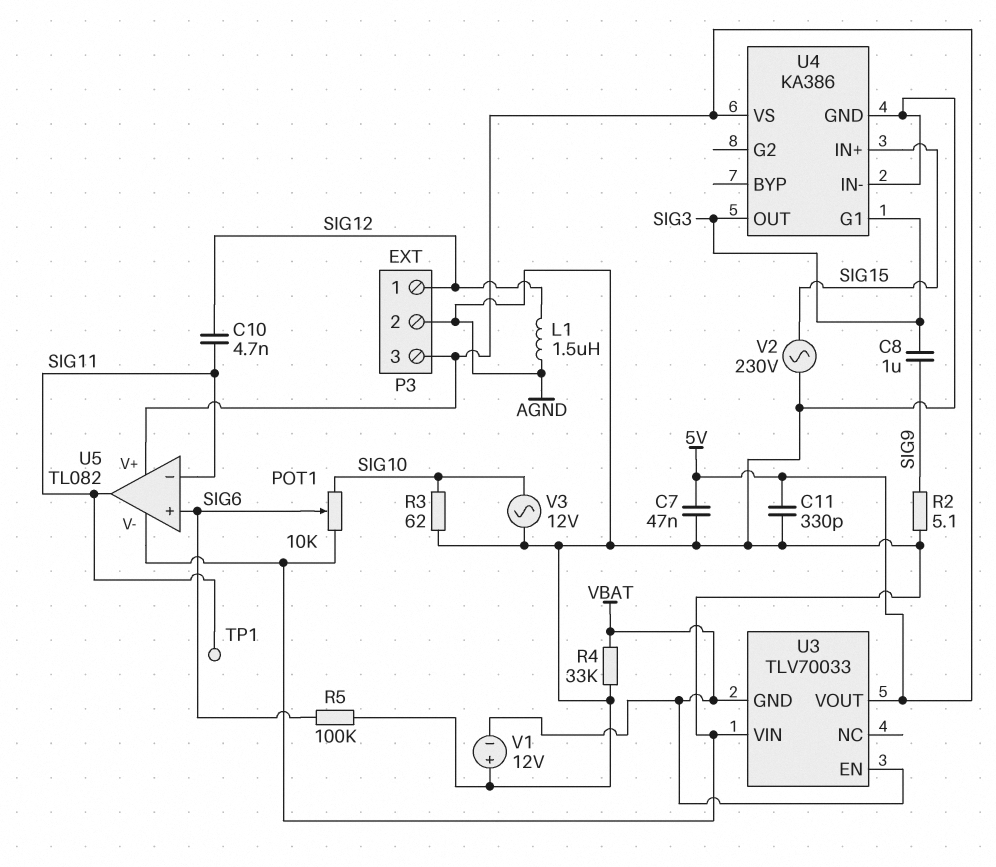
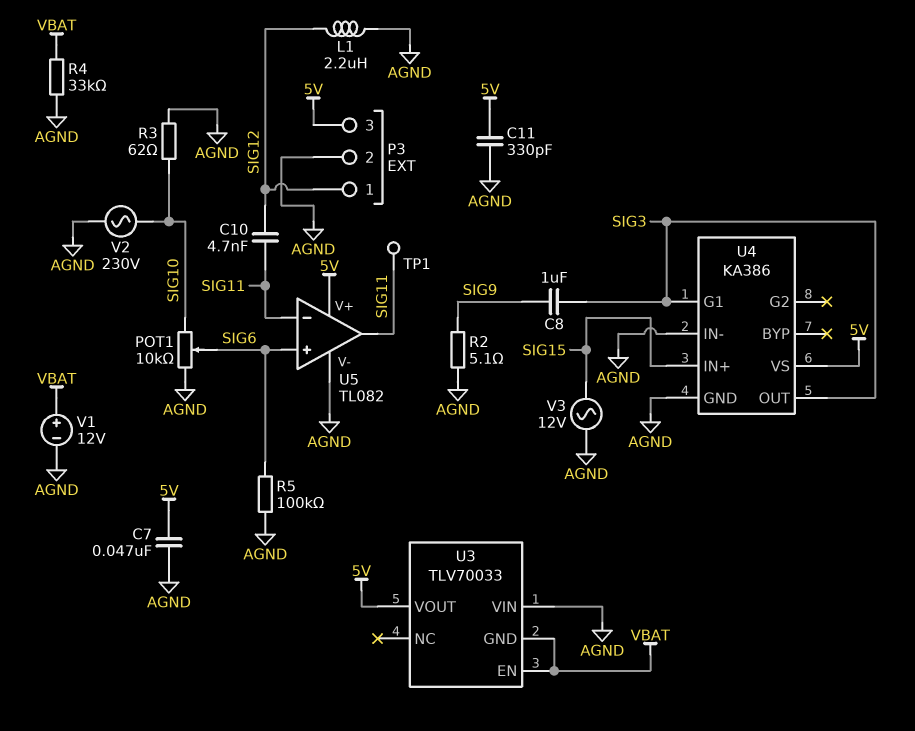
L1: 1.5uH (AGND, SIG12) -> 2.2uH (AGND, SIG12)
V1: 12V (plus AGND, minus VBAT) -> 12V (plus VBAT, minus AGND)
V2: AC 230V (AGND, SIG15) -> AC 230V (AGND, SIG10)
V3: AC 12V (AGND, SIG10) -> AC 12V (AGND, SIG15)

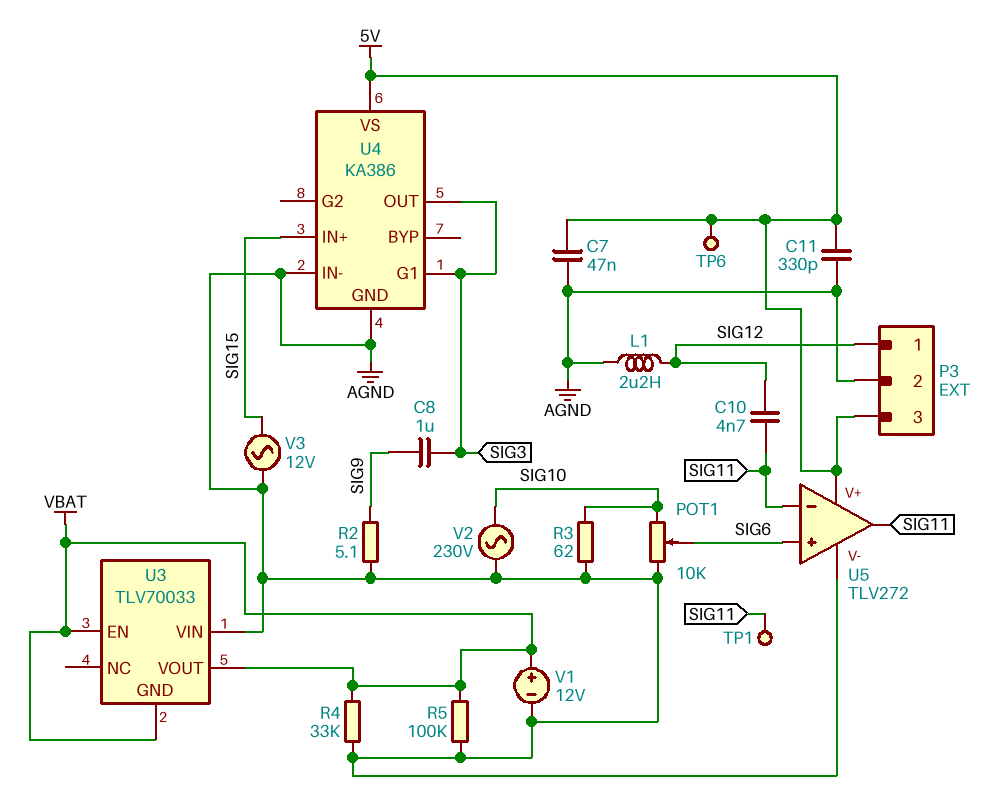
R5: 100k (AGND, SIG6) -> 100k (AGND, VBAT)
TP6: none -> test point (5V)
U3 pin VOUT: 5V -> VBAT
U5: TL082 -> TLV272

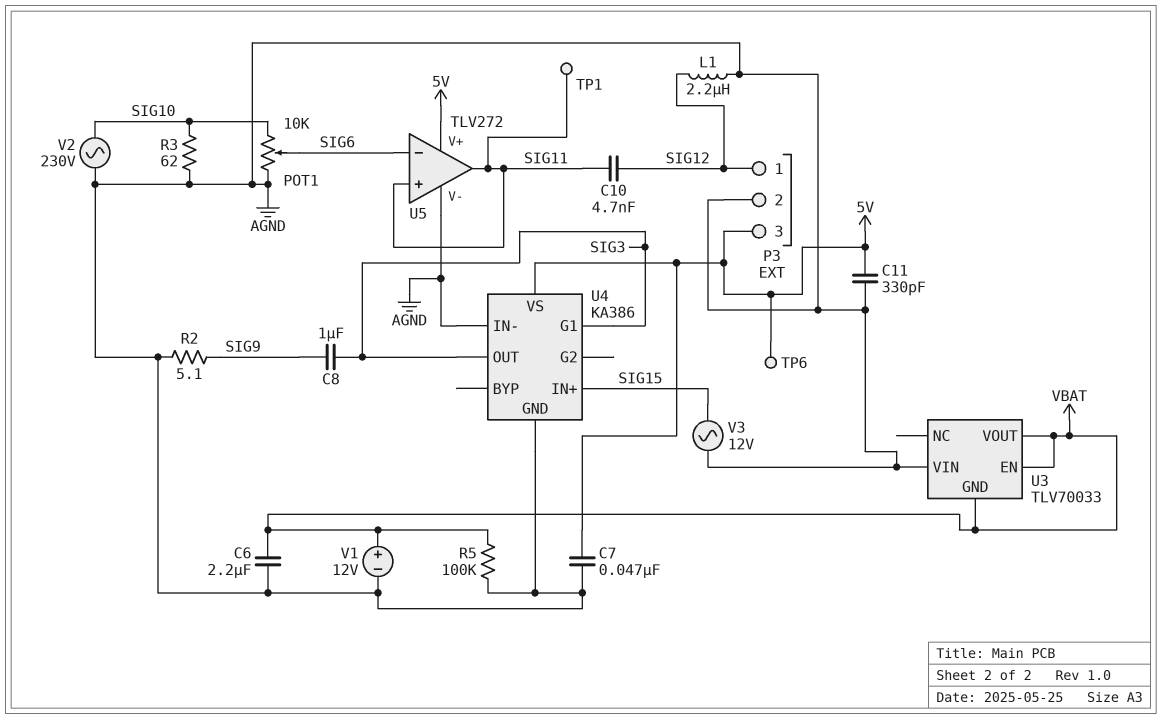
C6: none -> 2.2uF (AGND, VBAT)
R4: 33k (AGND, VBAT) -> none
U5 pin in+: SIG6 -> SIG11
U5 pin in-: SIG11 -> SIG6

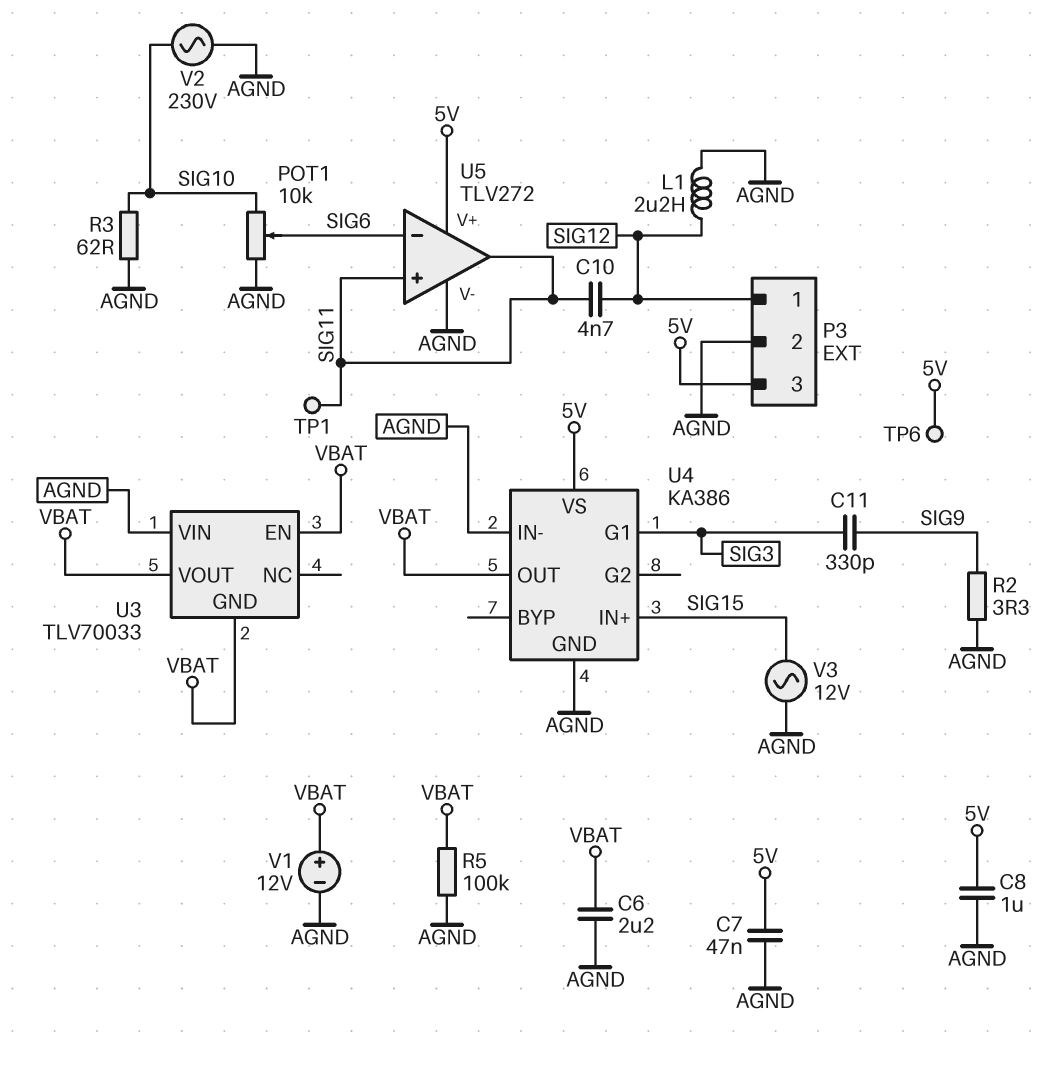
C8: 1uF (SIG3, SIG9) -> 1uF (5V, AGND)
C11: 330pF (5V, AGND) -> 330pF (SIG3, SIG9)
R2: 5.1 (AGND, SIG9) -> 3.3 (AGND, SIG9)
U4 pin OUT: SIG3 -> VBAT

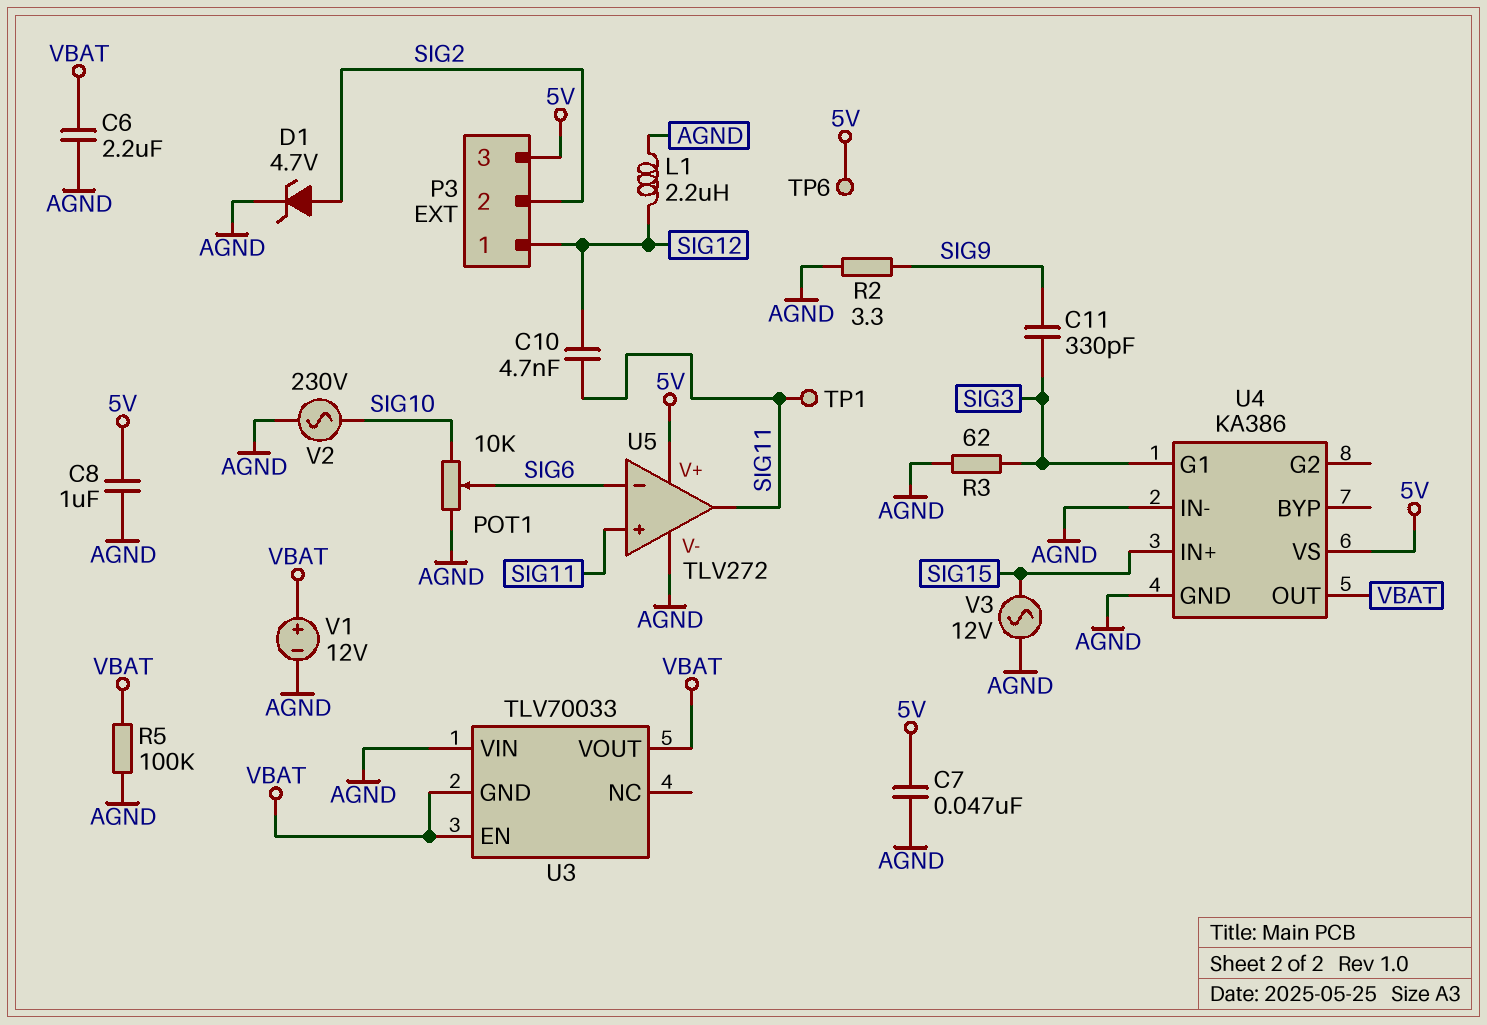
D1: none -> zener 4.7V (A SIG2, K AGND)
P3 pin 2: AGND -> SIG2
R3: 62 (AGND, SIG10) -> 62 (AGND, SIG3)

